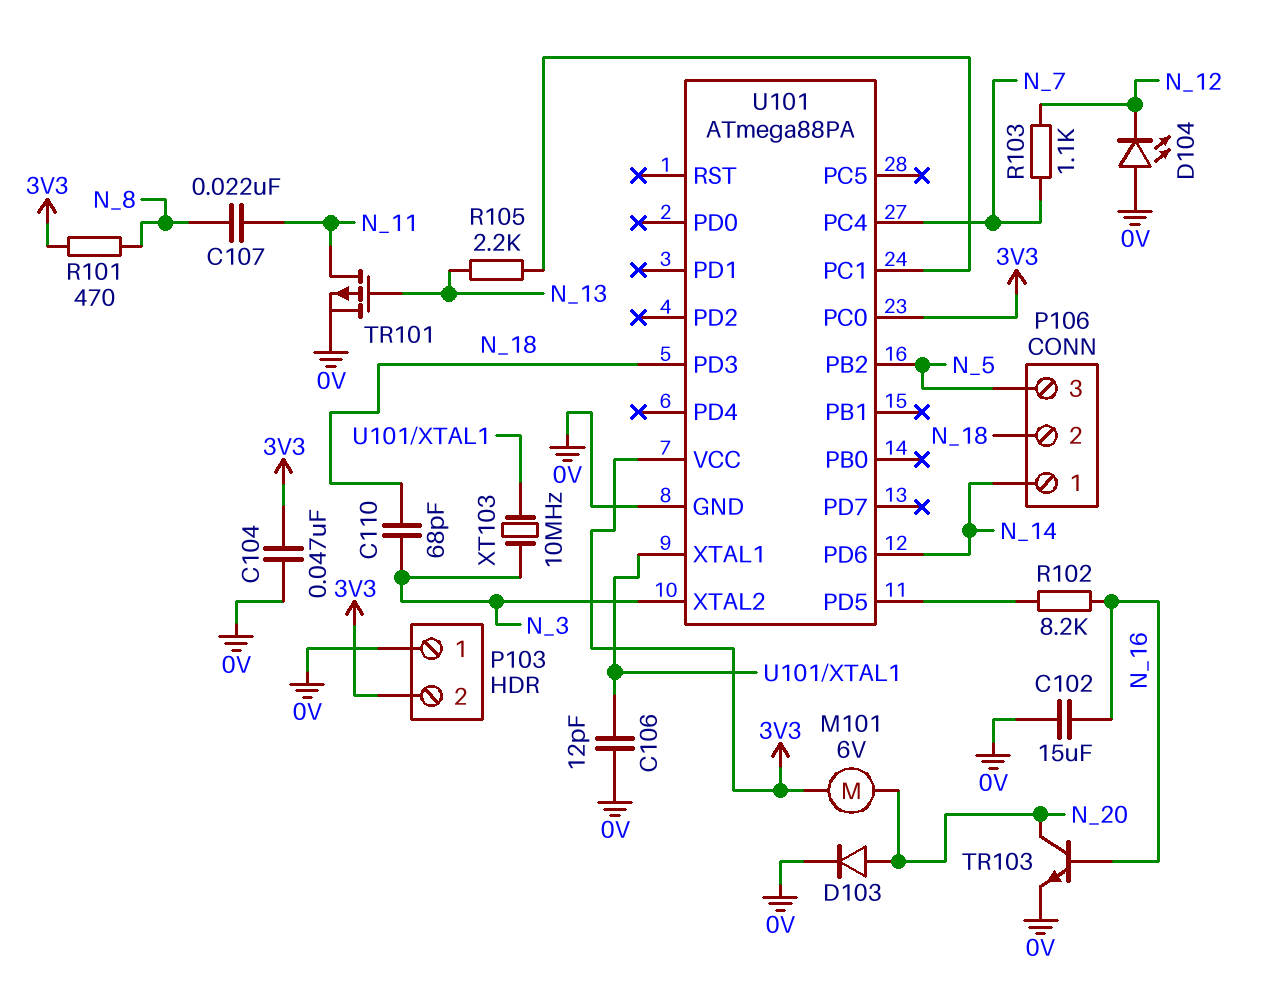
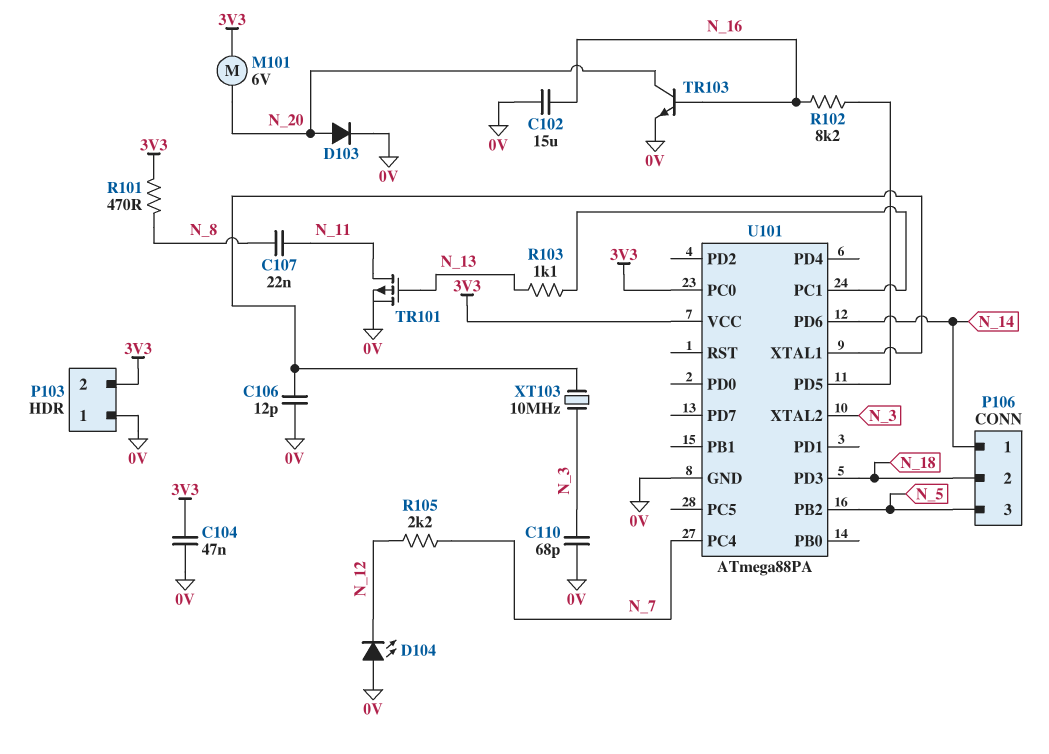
C110: 68pF (N_3, N_18) -> 68pF (0V, N_3)
R103: 1.1k (N_7, N_12) -> 1.1k (N_13, U101/PC1)
R105: 2.2k (N_13, U101/PC1) -> 2.2k (N_7, N_12)

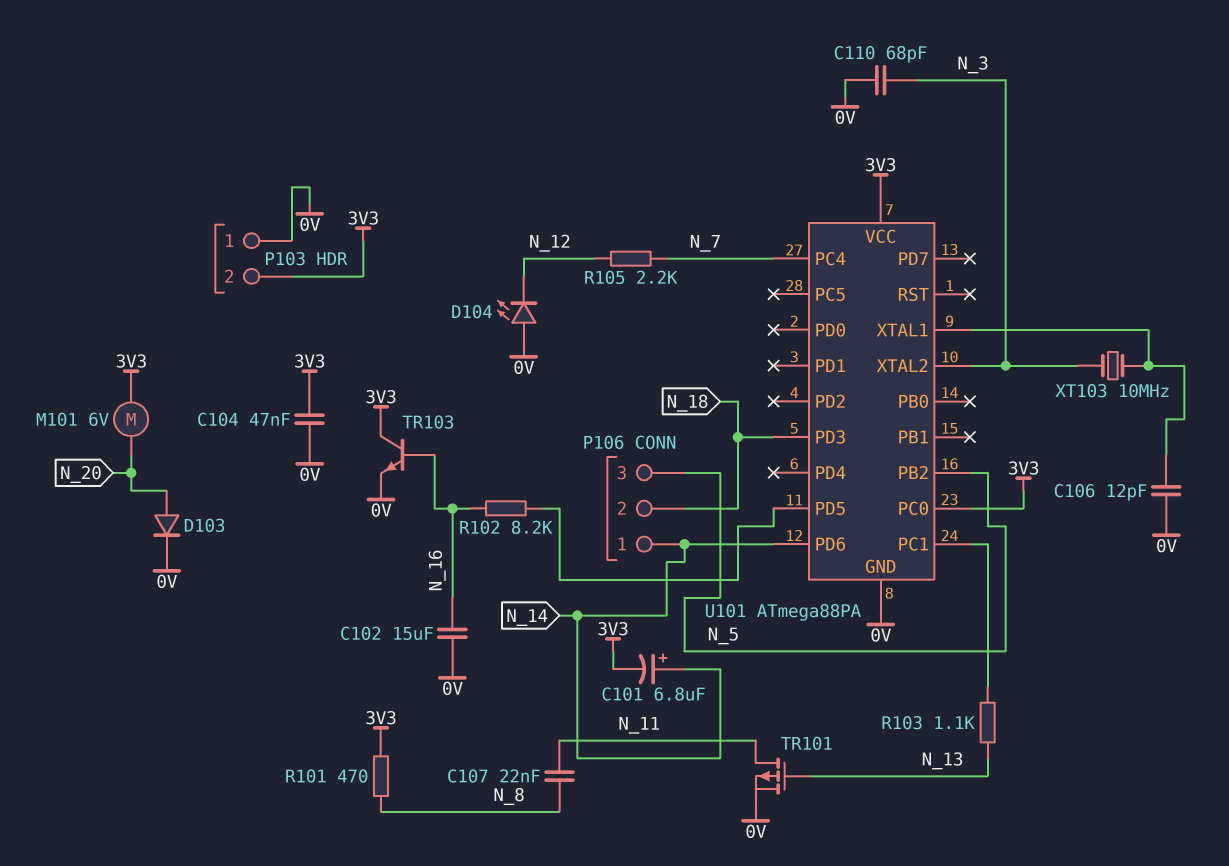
C101: none -> 6.8uF (plus N_14, minus 3V3)
TR103: NPN (B N_16, C N_20, E 0V) -> NPN (B N_16, C 3V3, E 0V)

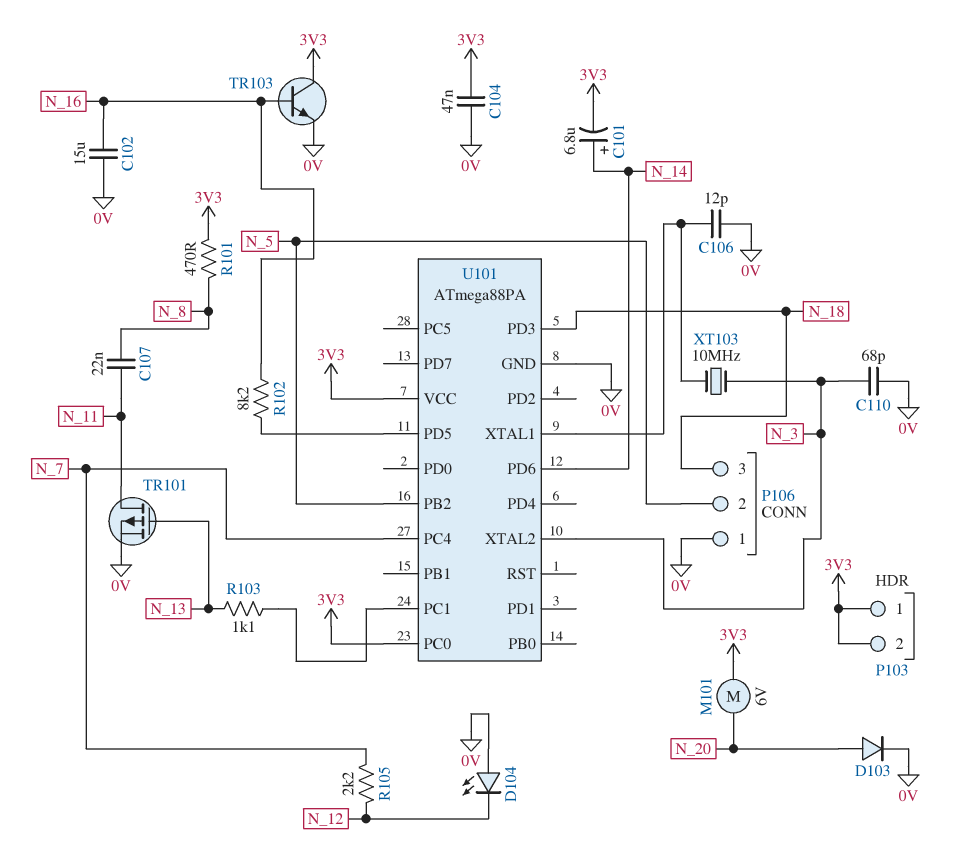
P103 pin 1: 0V -> 3V3
P106 pin 1: N_14 -> 0V
P106 pin 2: N_18 -> N_5
P106 pin 3: N_5 -> N_18

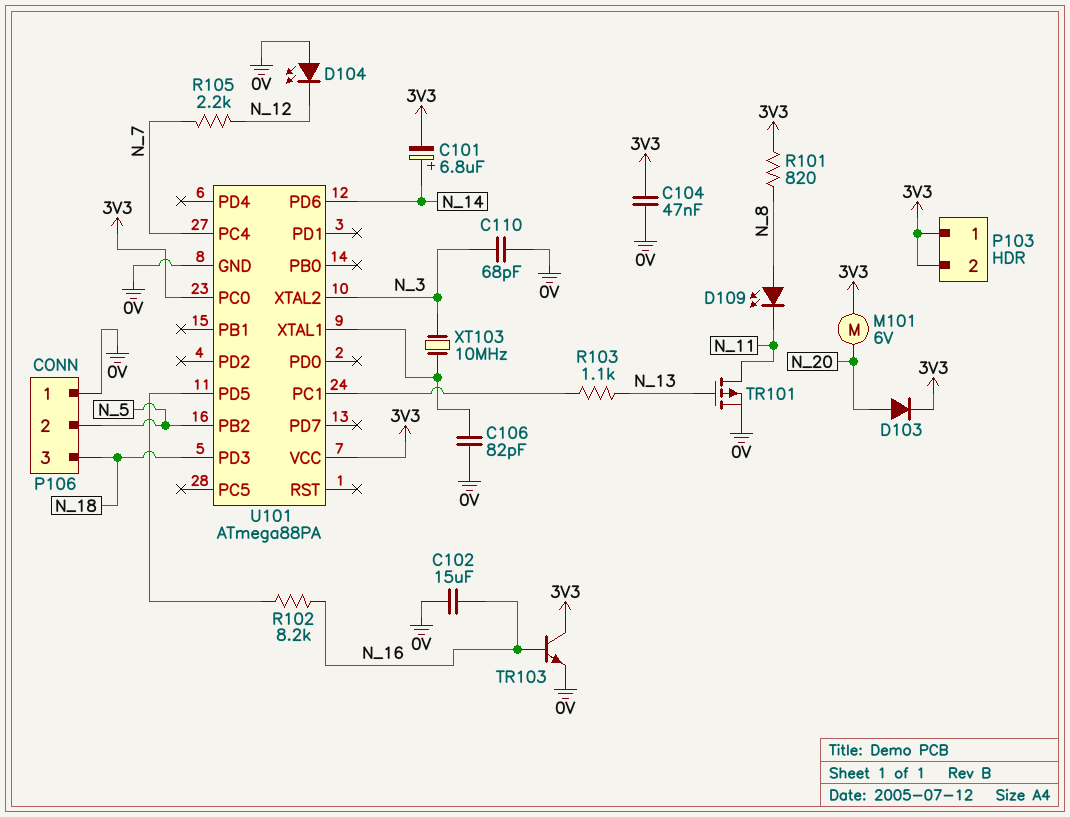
C106: 12pF (0V, U101/XTAL1) -> 82pF (0V, U101/XTAL1)
C107: 22nF (N_8, N_11) -> none
D103: diode (A N_20, K 0V) -> diode (A N_20, K 3V3)
D109: none -> LED (A N_8, K N_11)
R101: 470 (3V3, N_8) -> 820 (3V3, N_8)

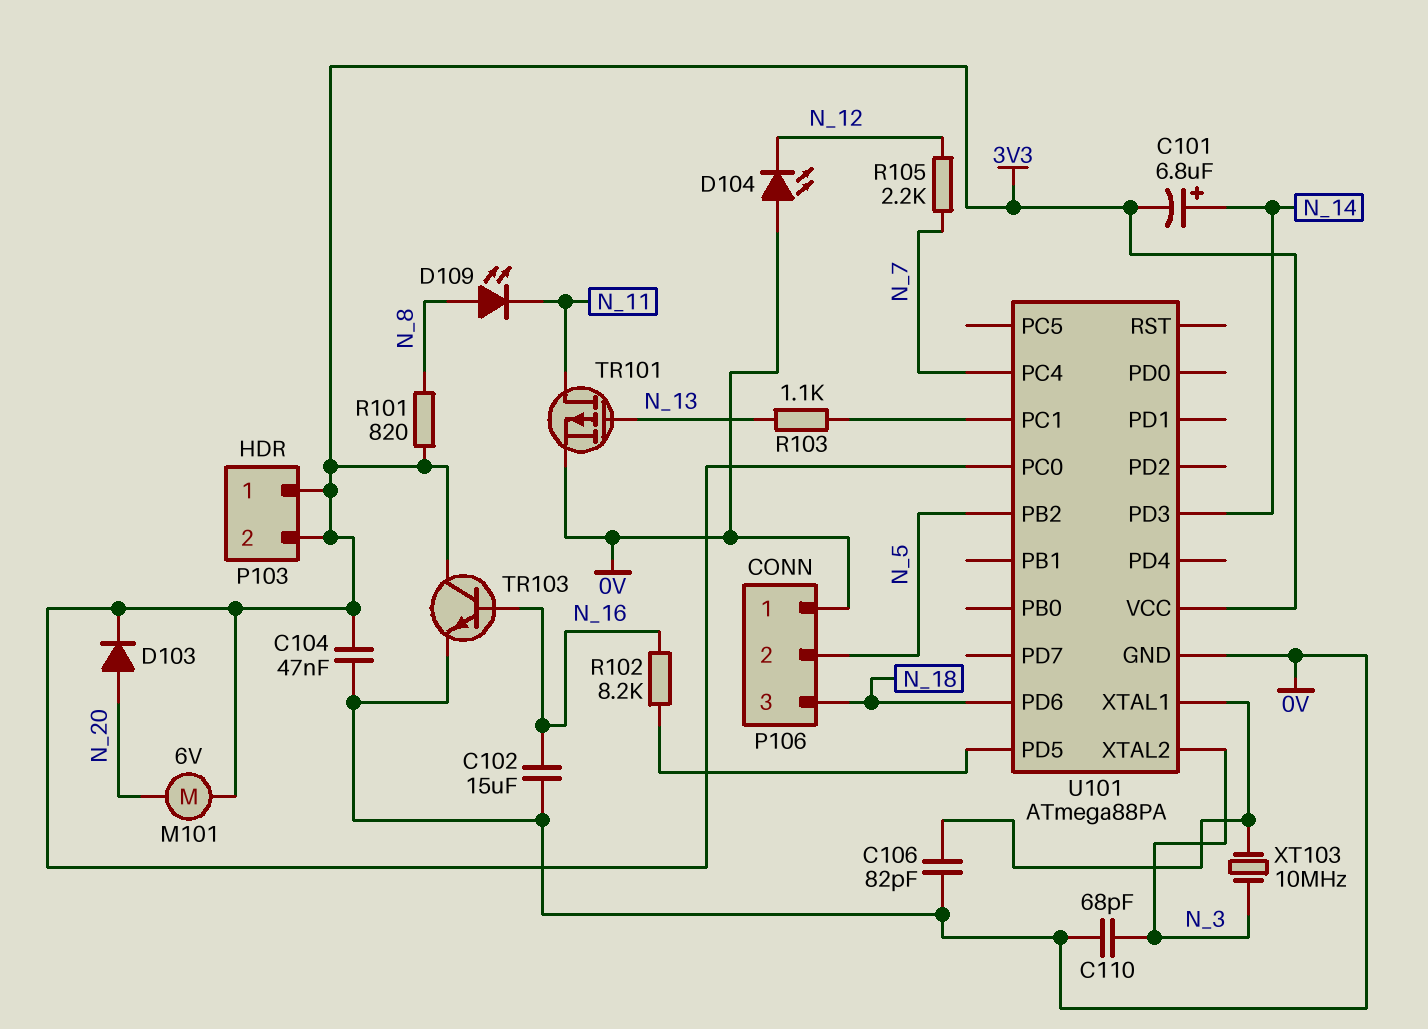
U101 pin PD3: N_18 -> N_14
U101 pin PD6: N_14 -> N_18

